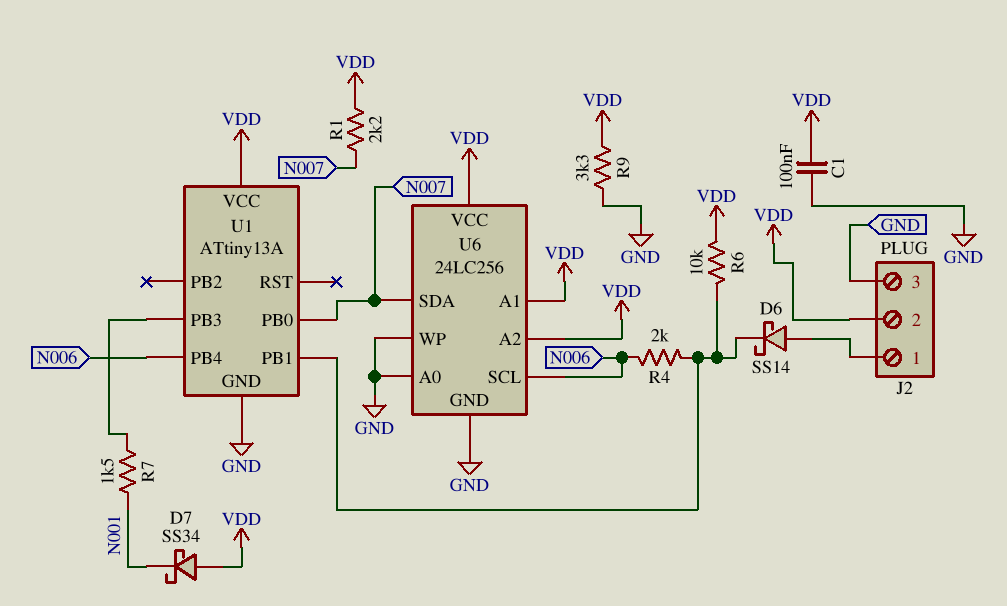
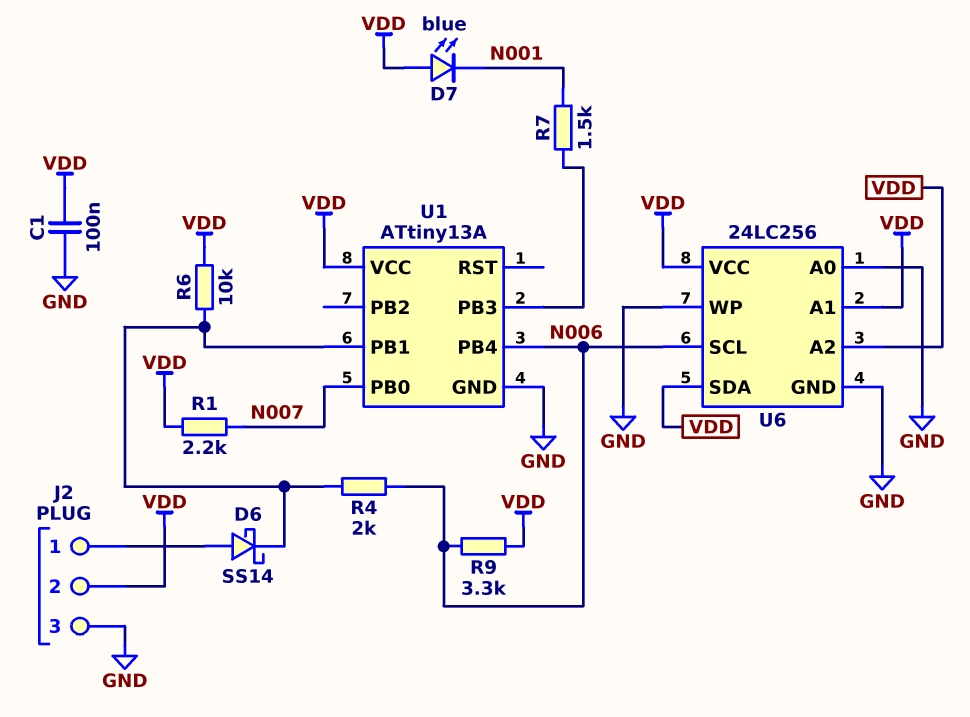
D7: schottky SS34 (A VDD, K N001) -> LED blue (A VDD, K N001)
R9: 3.3k (GND, VDD) -> 3.3k (N006, VDD)
U6 pin SDA: N007 -> VDD

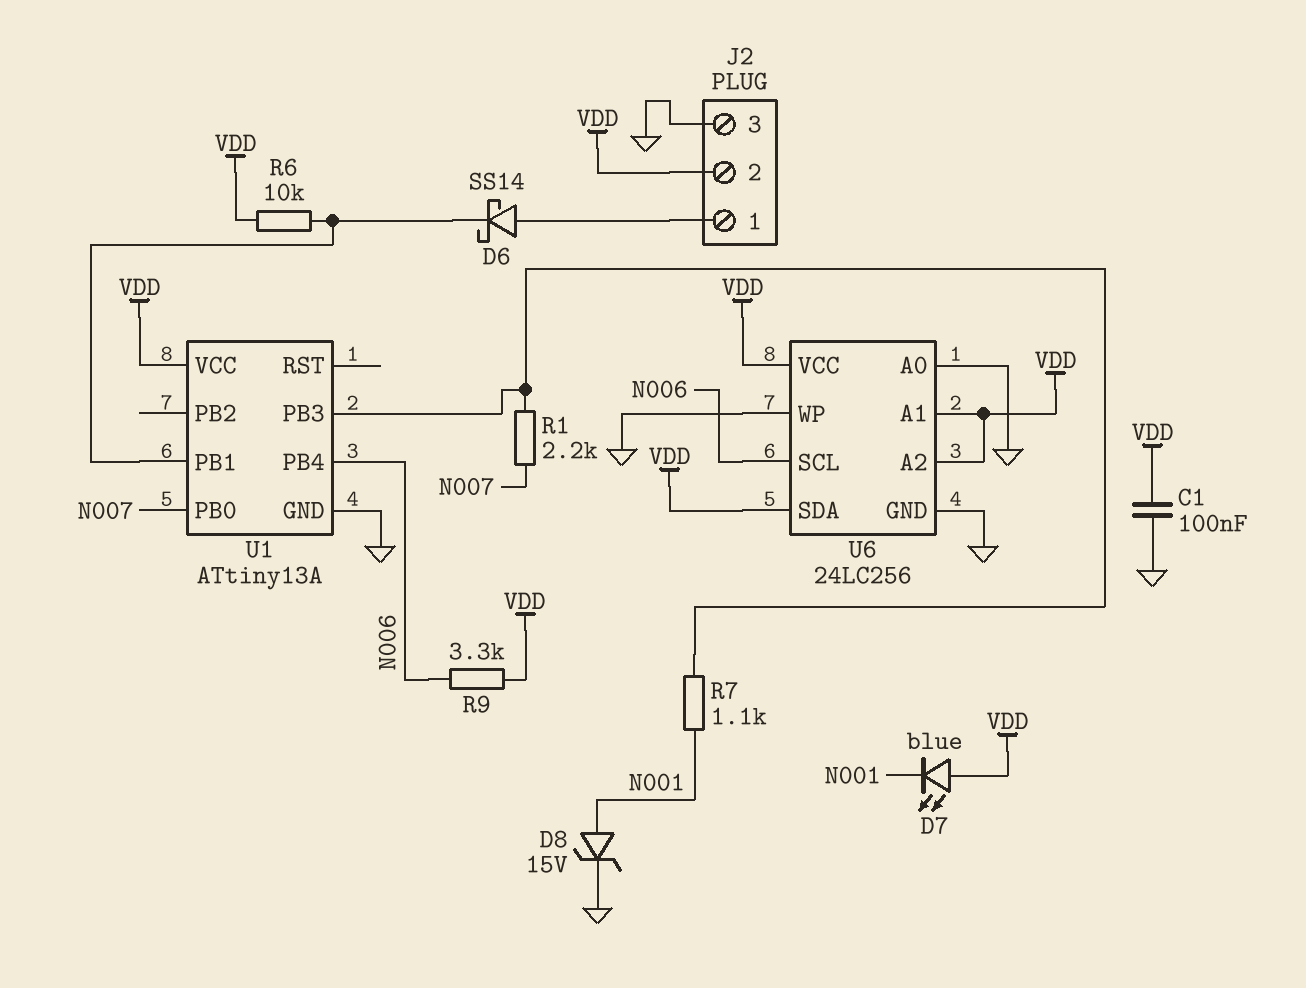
D8: none -> zener 15V (A N001, K GND)
R1: 2.2k (N007, VDD) -> 2.2k (N007, U1/PB3)
R4: 2k (N006, U1/PB1) -> none
R7: 1.5k (N001, U1/PB3) -> 1.1k (N001, U1/PB3)

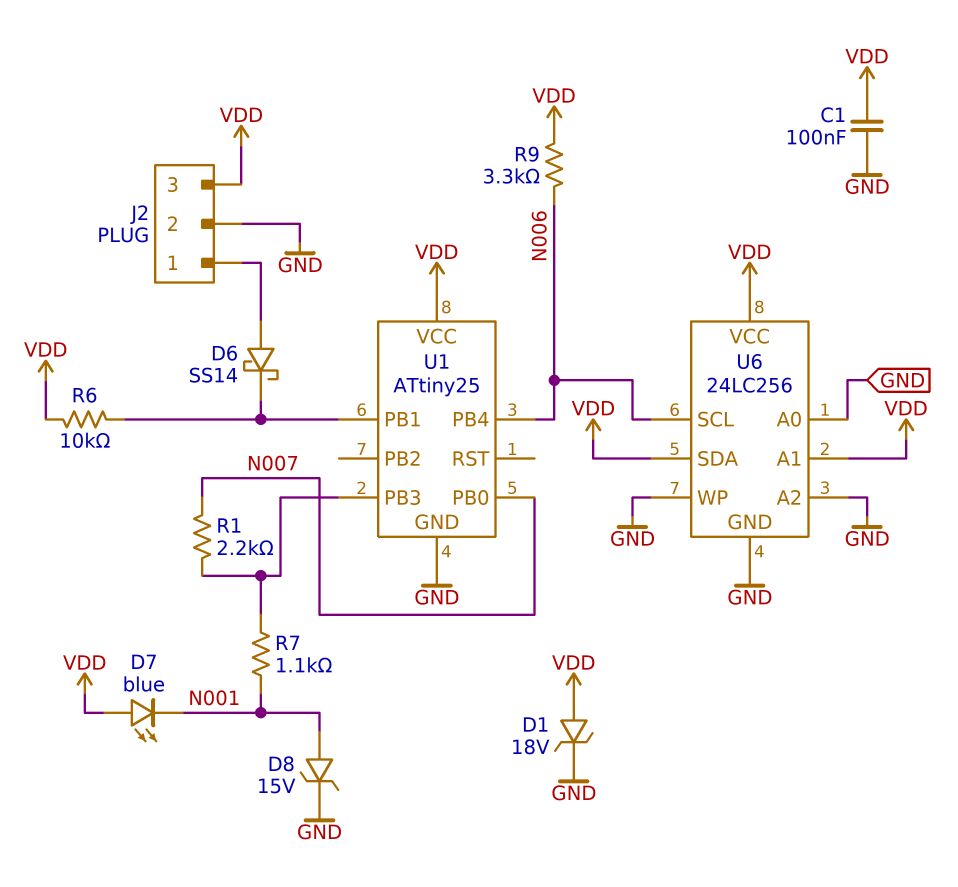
D1: none -> zener 18V (A VDD, K GND)
J2 pin 2: VDD -> GND
J2 pin 3: GND -> VDD
U1: ATtiny13A -> ATtiny25
U6 pin A2: VDD -> GND

